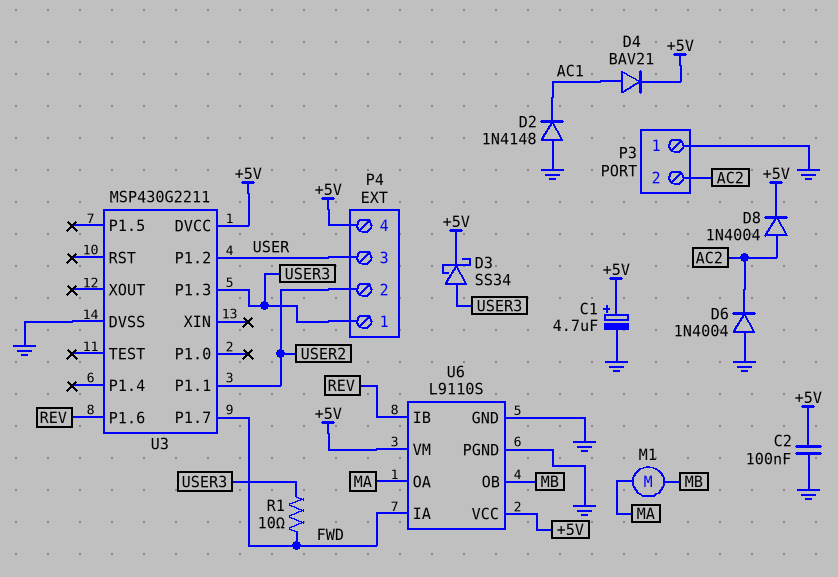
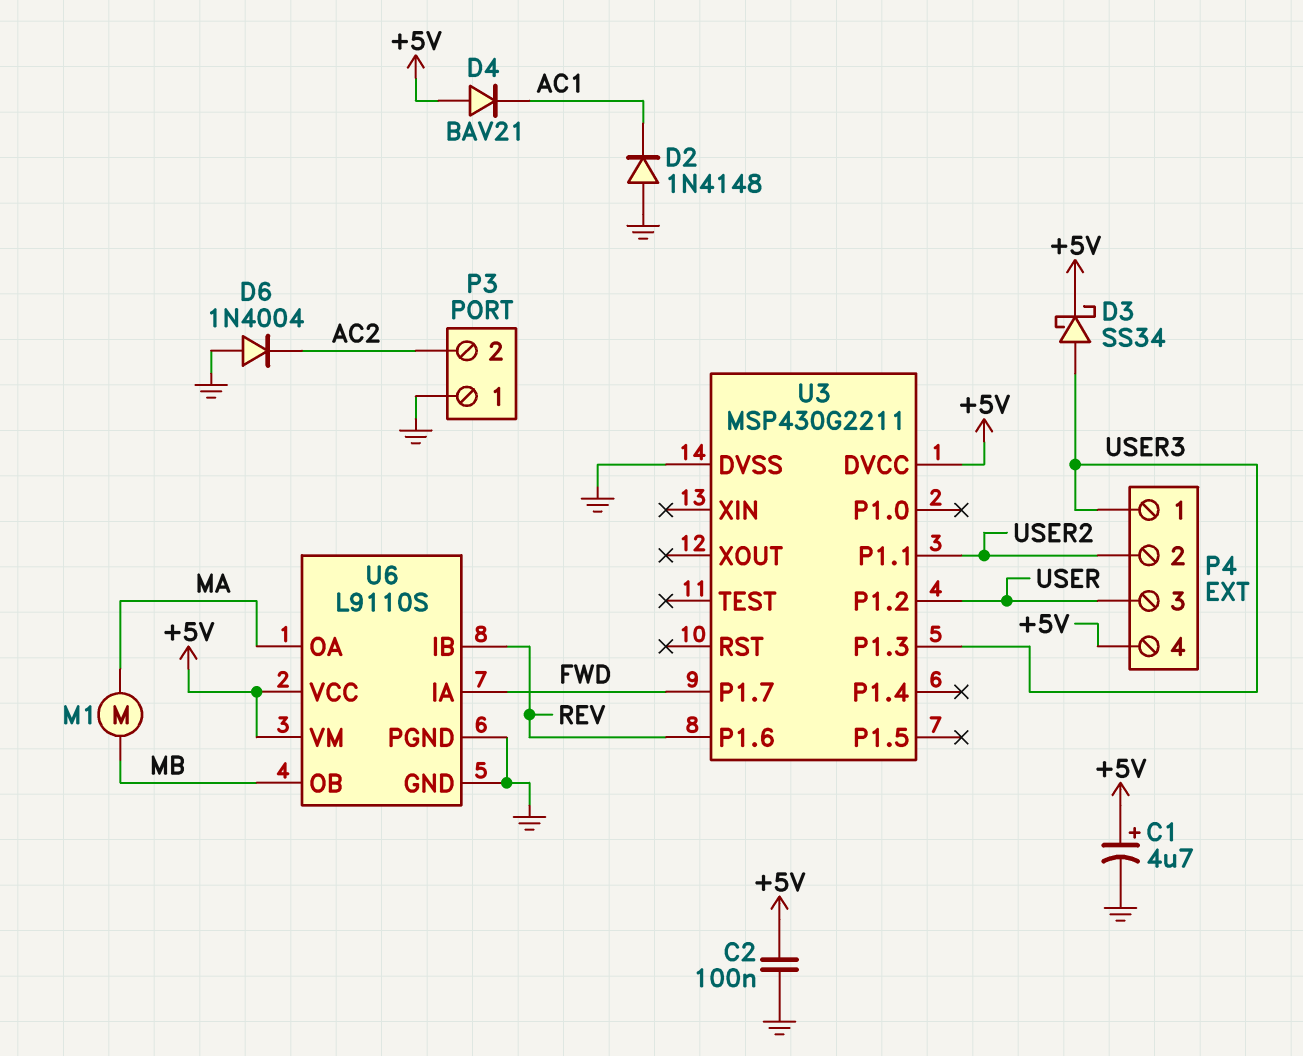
D4: diode BAV21 (A AC1, K +5V) -> diode BAV21 (A +5V, K AC1)
D8: diode 1N4004 (A AC2, K +5V) -> none
R1: 10 (FWD, USER3) -> none

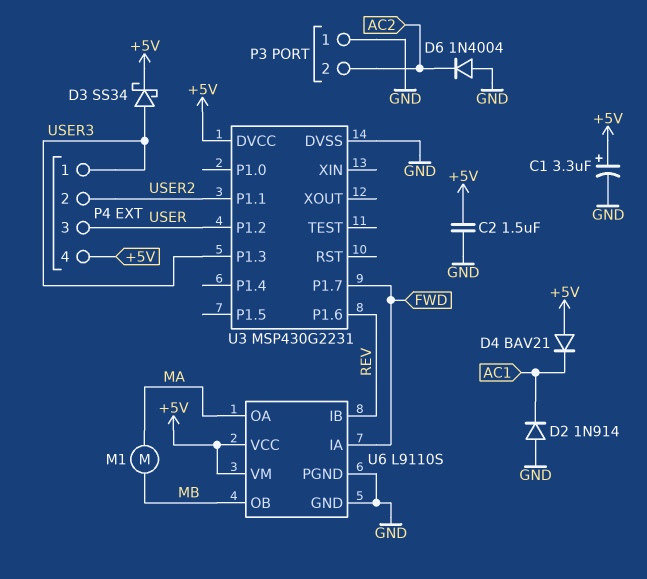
C1: 4.7uF (plus +5V, minus GND) -> 3.3uF (plus +5V, minus GND)
C2: 100nF (+5V, GND) -> 1.5uF (+5V, GND)
D2: diode 1N4148 (A GND, K AC1) -> diode 1N914 (A GND, K AC1)
U3: MSP430G2211 -> MSP430G2231

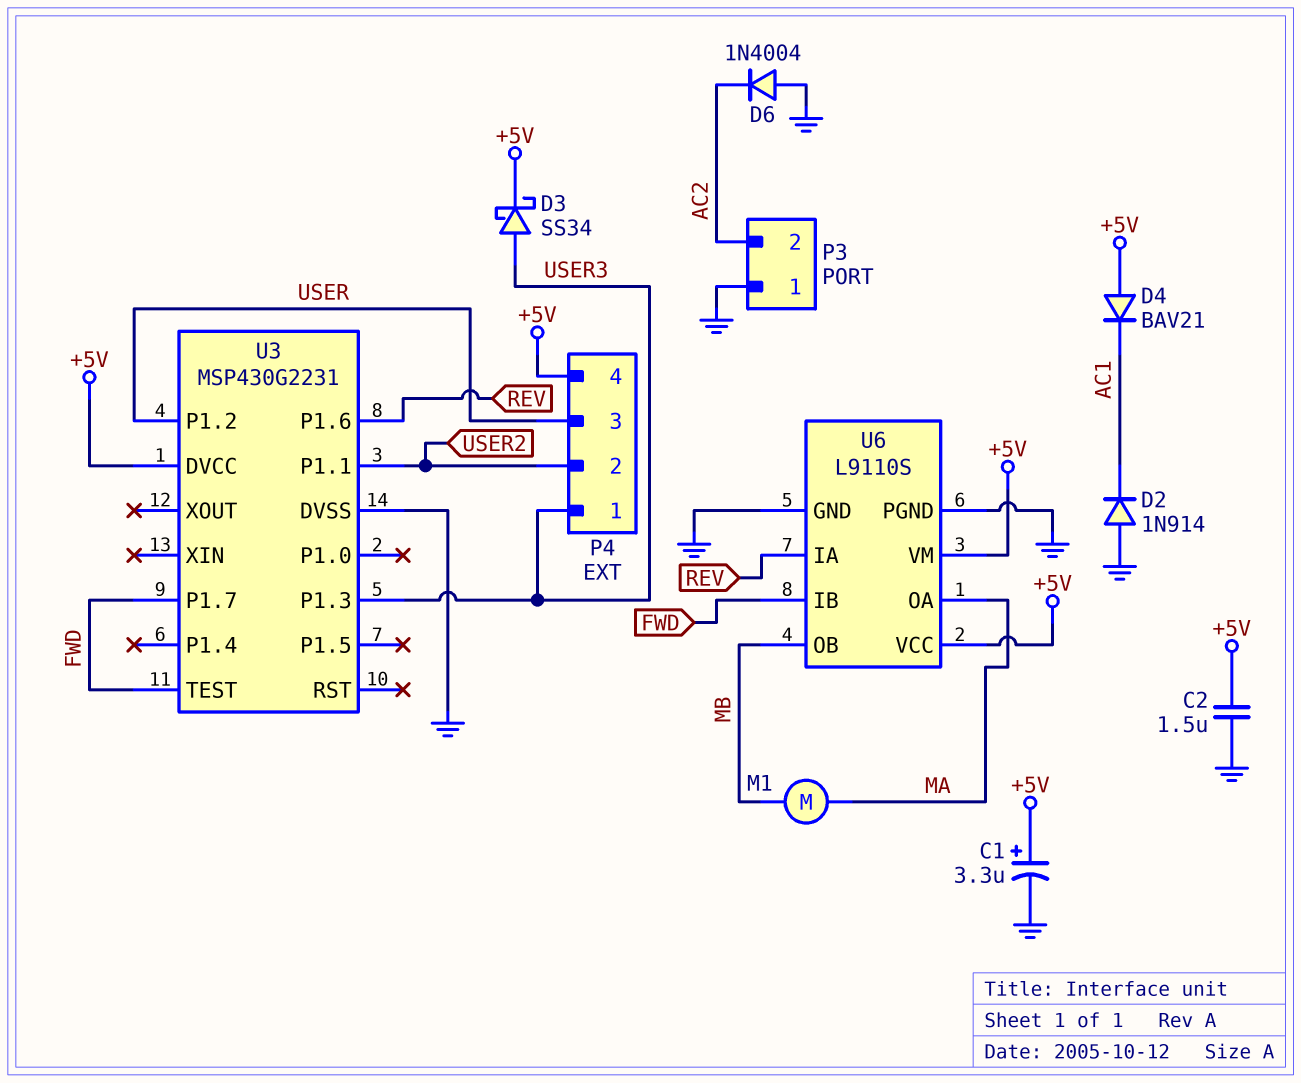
U3 pin TEST: none -> FWD
U6 pin IA: FWD -> REV
U6 pin IB: REV -> FWD

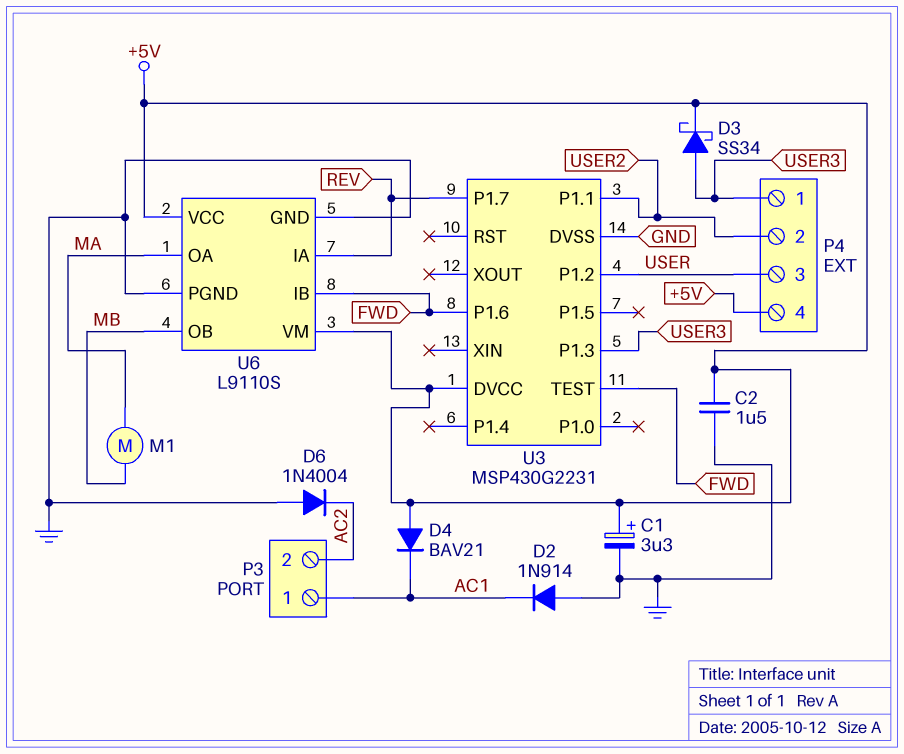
P3 pin 1: GND -> AC1
U3 pin P1.6: REV -> FWD
U3 pin P1.7: FWD -> REV

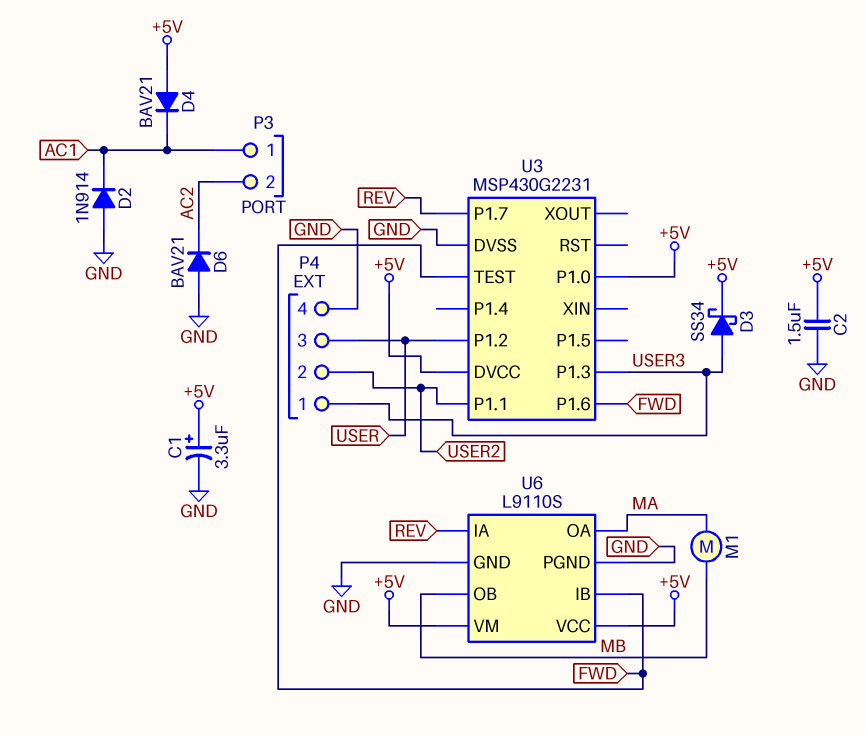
D6: diode 1N4004 (A GND, K AC2) -> diode BAV21 (A GND, K AC2)
P4 pin 4: +5V -> GND
U3 pin P1.0: none -> +5V

